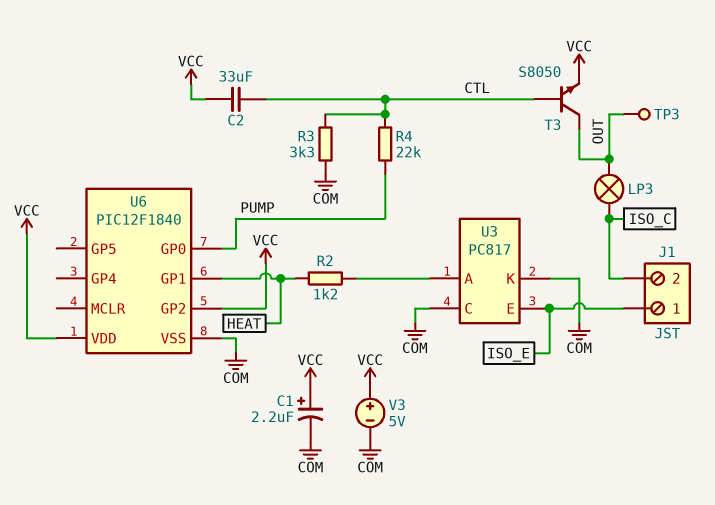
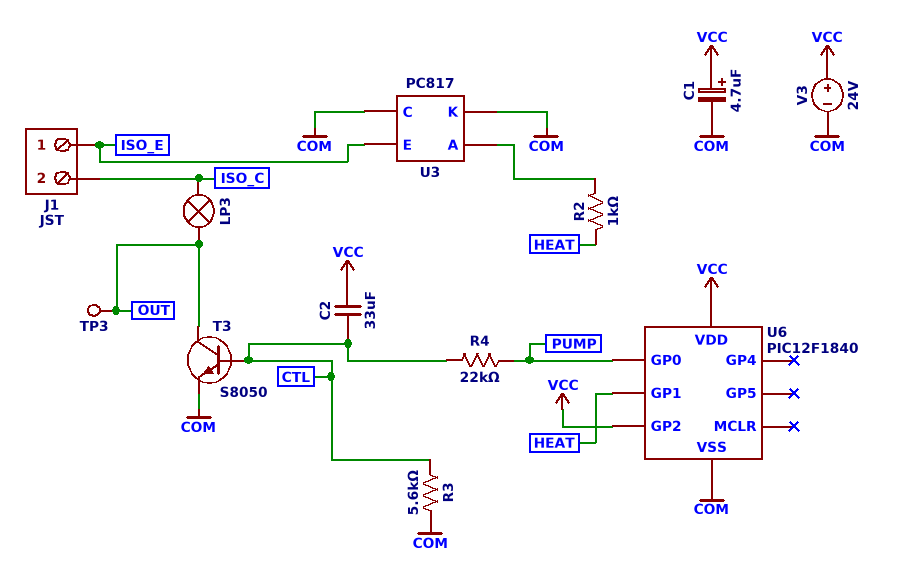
C1: 2.2uF (plus VCC, minus COM) -> 4.7uF (plus VCC, minus COM)
R2: 1.2k (HEAT, U3/A) -> 1k (HEAT, U3/A)
R3: 3.3k (COM, CTL) -> 5.6k (COM, CTL)
T3: NPN S8050 (B CTL, C OUT, E VCC) -> NPN S8050 (B CTL, C OUT, E COM)
V3: 5V (plus VCC, minus COM) -> 24V (plus VCC, minus COM)

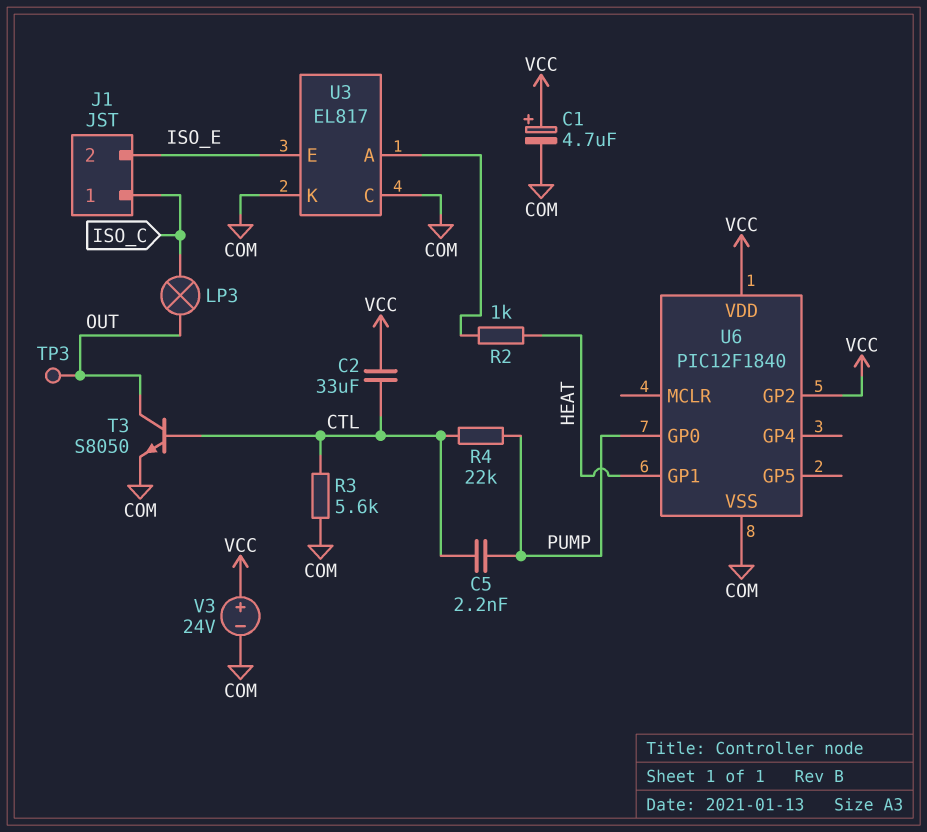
C5: none -> 2.2nF (CTL, PUMP)
J1 pin 1: ISO_E -> ISO_C
J1 pin 2: ISO_C -> ISO_E
U3: PC817 -> EL817

